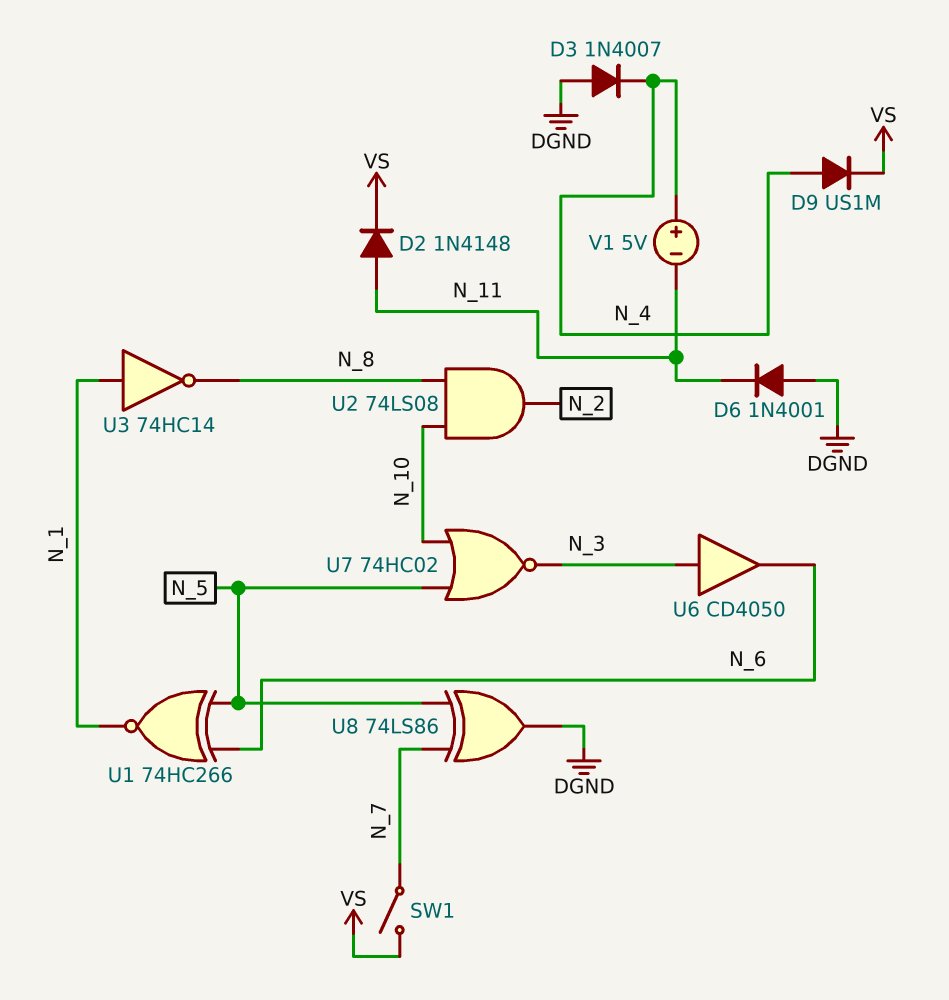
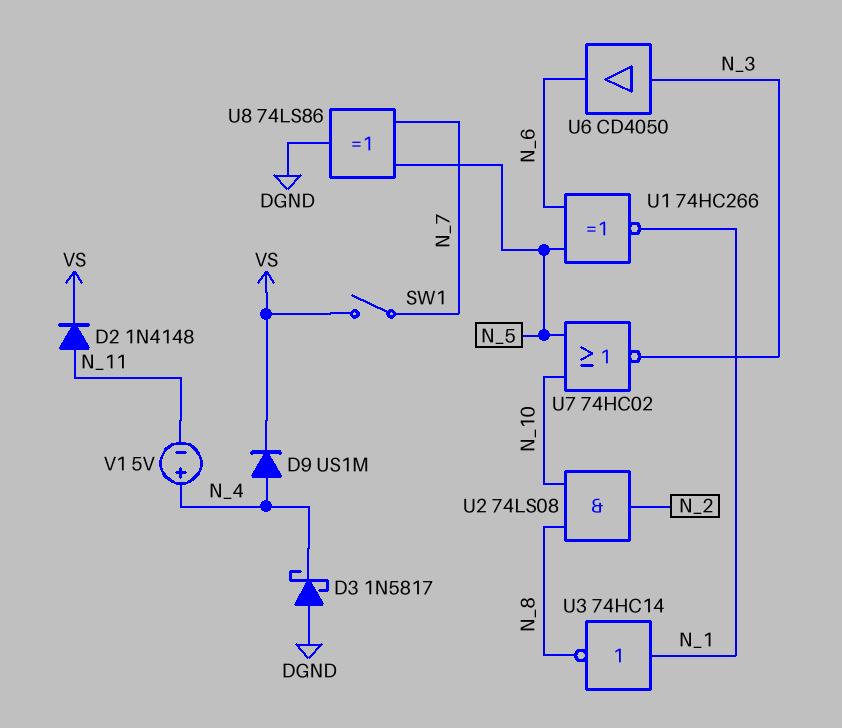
D3: diode 1N4007 (A DGND, K N_4) -> schottky 1N5817 (A DGND, K N_4)
D6: diode 1N4001 (A DGND, K N_11) -> none

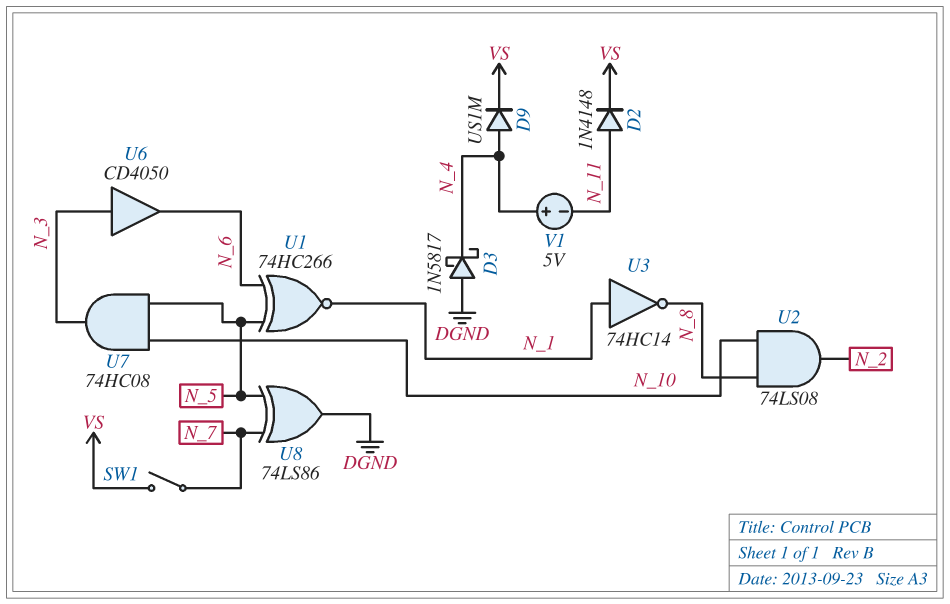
U7: NOR 74HC02 (in N_5, in N_10, out N_3) -> AND 74HC08 (in N_5, in N_10, out N_3)

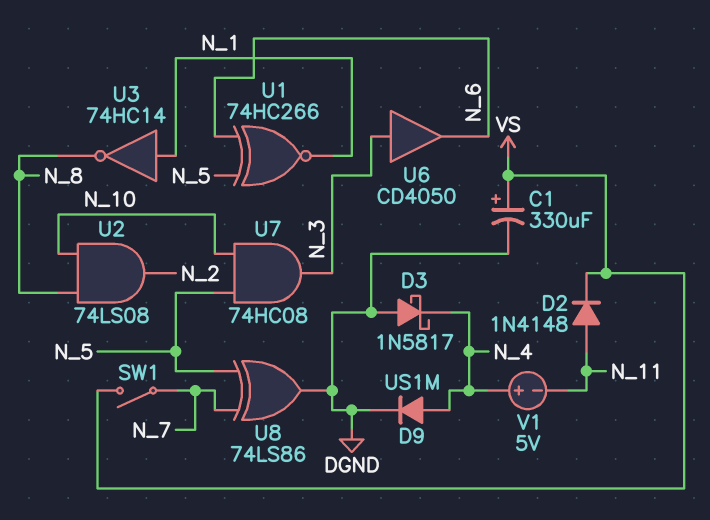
C1: none -> 330uF (plus VS, minus DGND)
D9: diode US1M (A N_4, K VS) -> diode US1M (A N_4, K DGND)

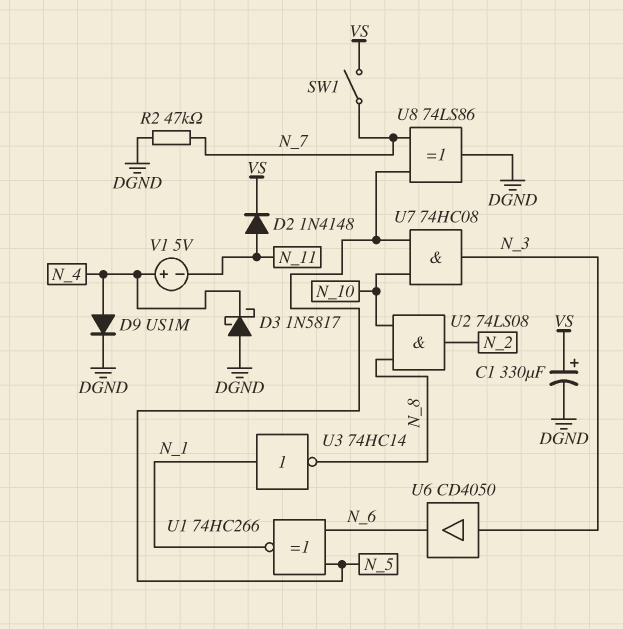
R2: none -> 47k (DGND, N_7)

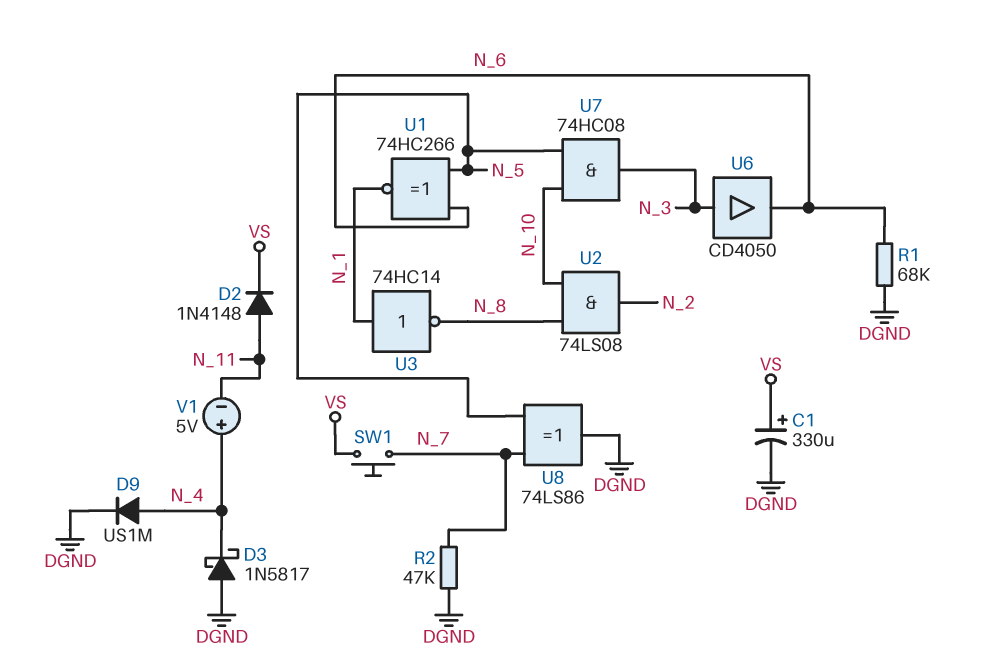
R1: none -> 68k (DGND, N_6)
SW1: switch (N_7, VS) -> button (N_7, VS)

